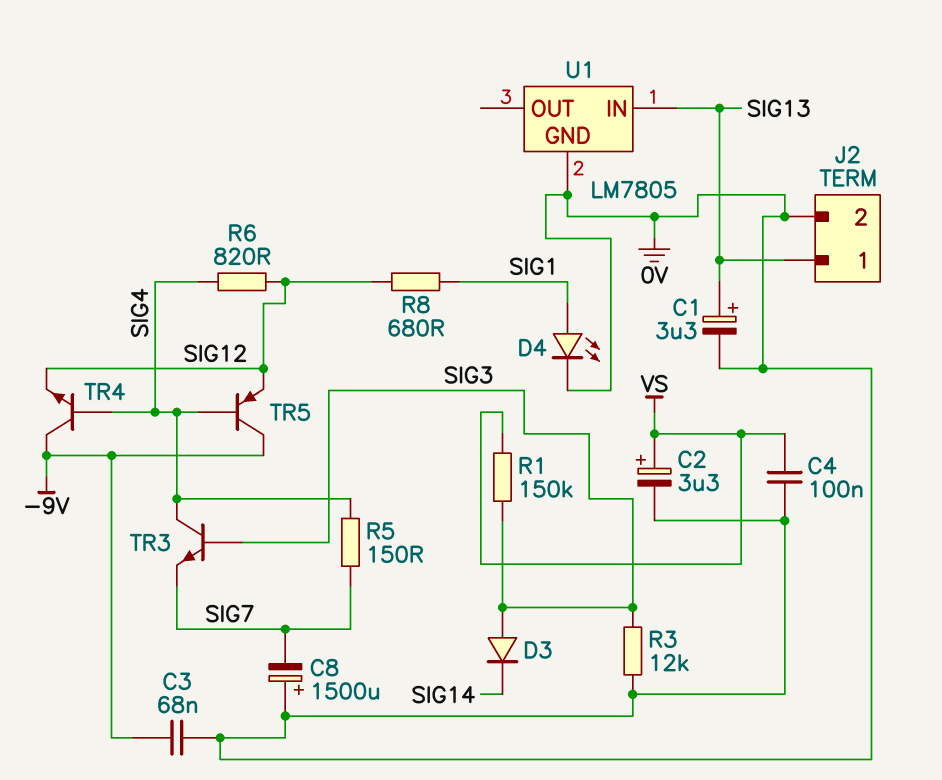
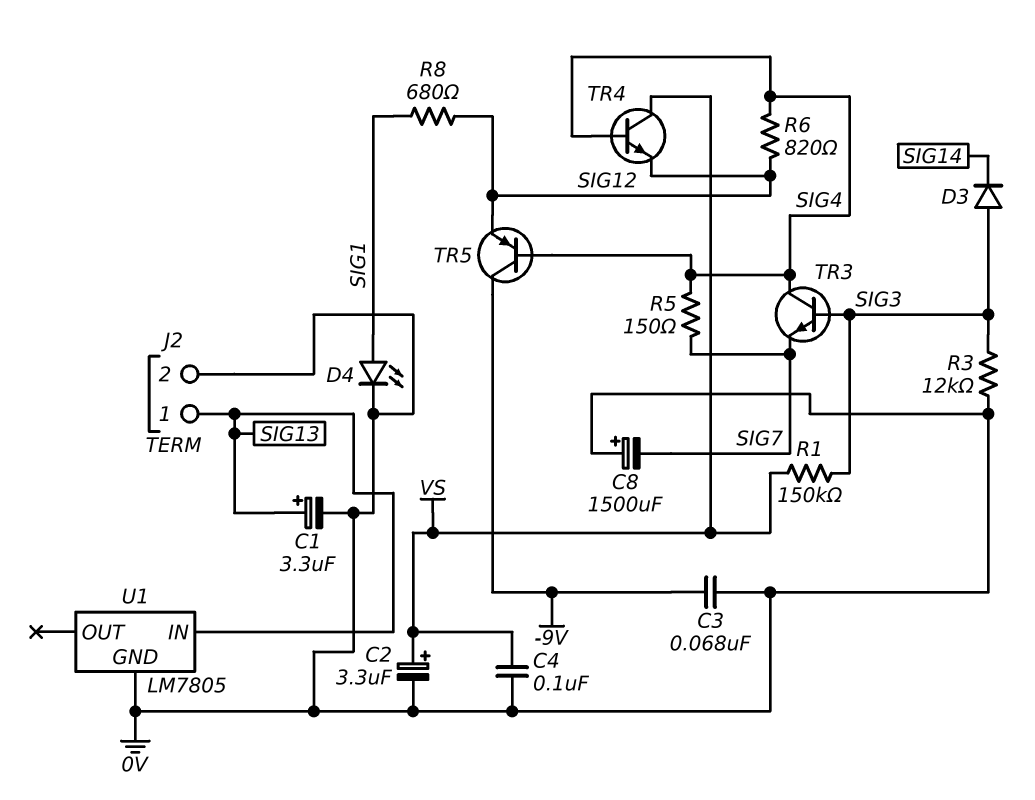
TR4: NPN (B SIG4, C -9V, E SIG12) -> NPN (B SIG4, C VS, E SIG12)

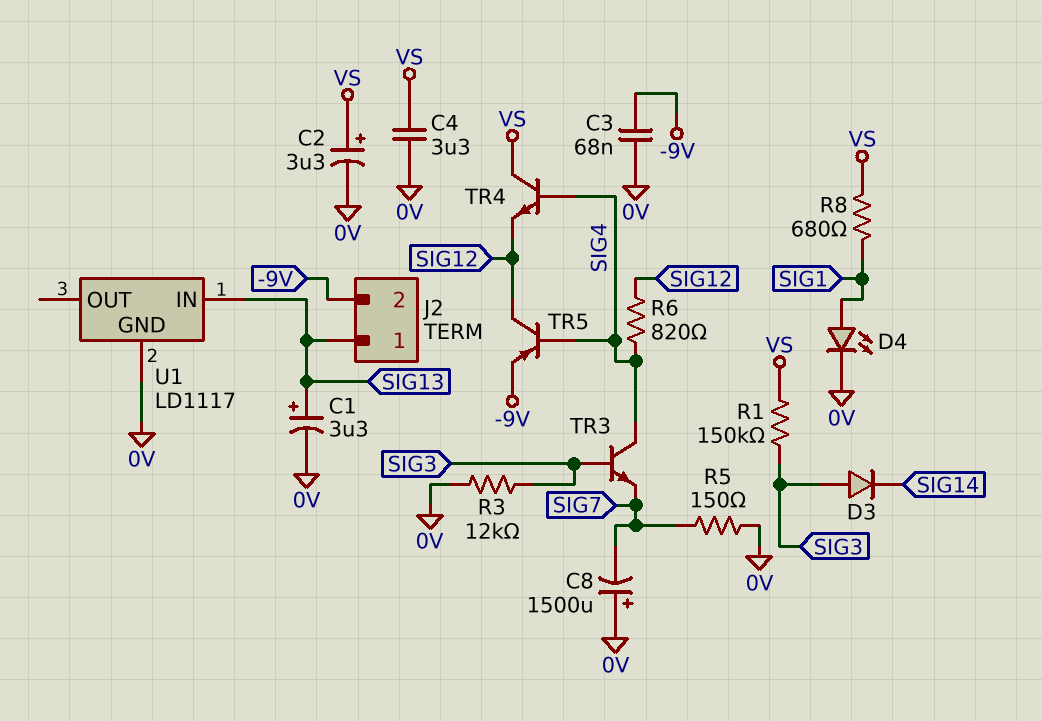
C4: 100nF (0V, VS) -> 3.3uF (0V, VS)
J2 pin 2: 0V -> -9V
R5: 150 (SIG4, SIG7) -> 150 (0V, SIG7)
R8: 680 (SIG1, SIG12) -> 680 (SIG1, VS)
TR5: PNP (B SIG4, C -9V, E SIG12) -> PNP (B SIG4, C SIG12, E -9V)
U1: LM7805 -> LD1117

